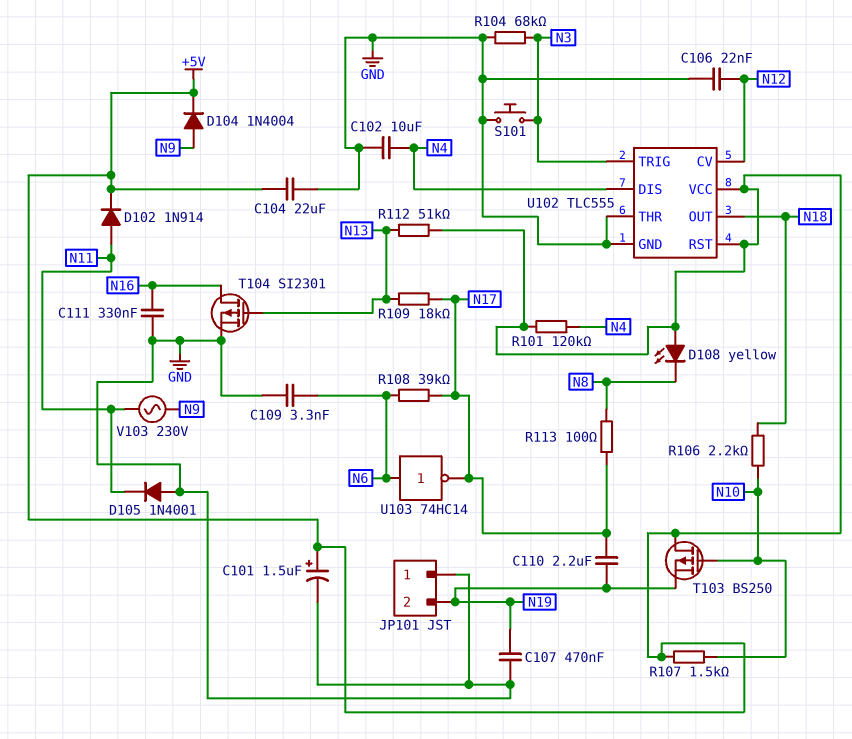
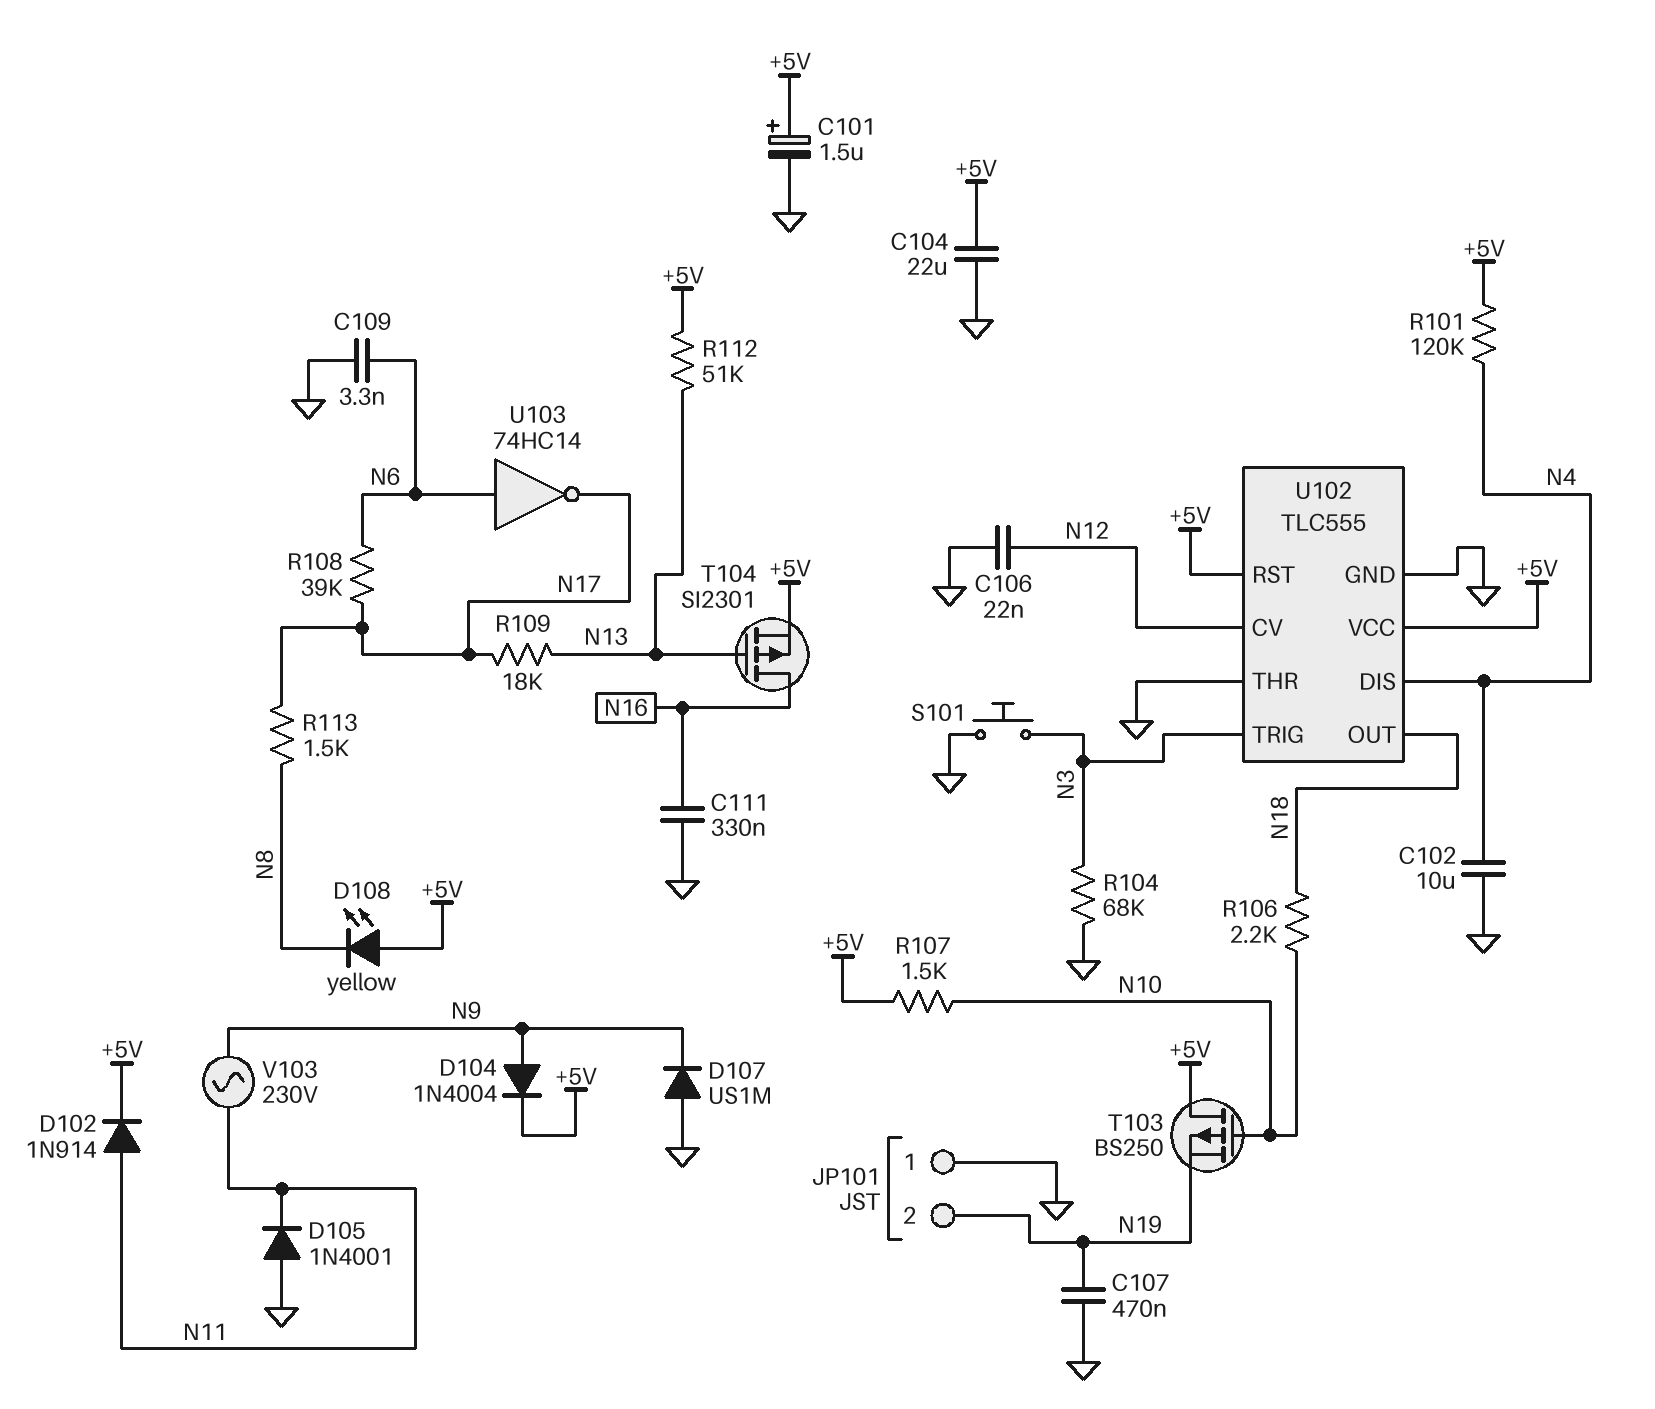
C110: 2.2uF (N17, N19) -> none
D107: none -> diode US1M (A GND, K N9)
R113: 100 (N8, N17) -> 1.5k (N8, N17)
T104: PMOS SI2301 (G N13, D N16, S GND) -> PMOS SI2301 (G N13, D N16, S +5V)

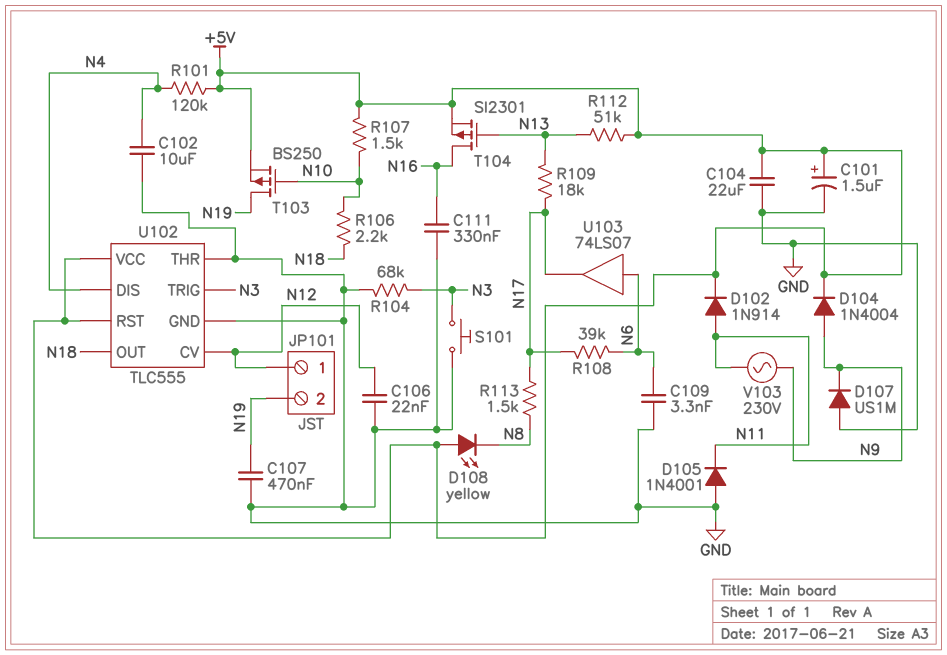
JP101 pin 1: GND -> N12
T103: PMOS BS250 (G N10, D +5V, S N19) -> PMOS BS250 (G N10, D N19, S +5V)
U103: NOT 74HC14 (in N6, out N17) -> buffer 74LS07 (in N6, out N17)

